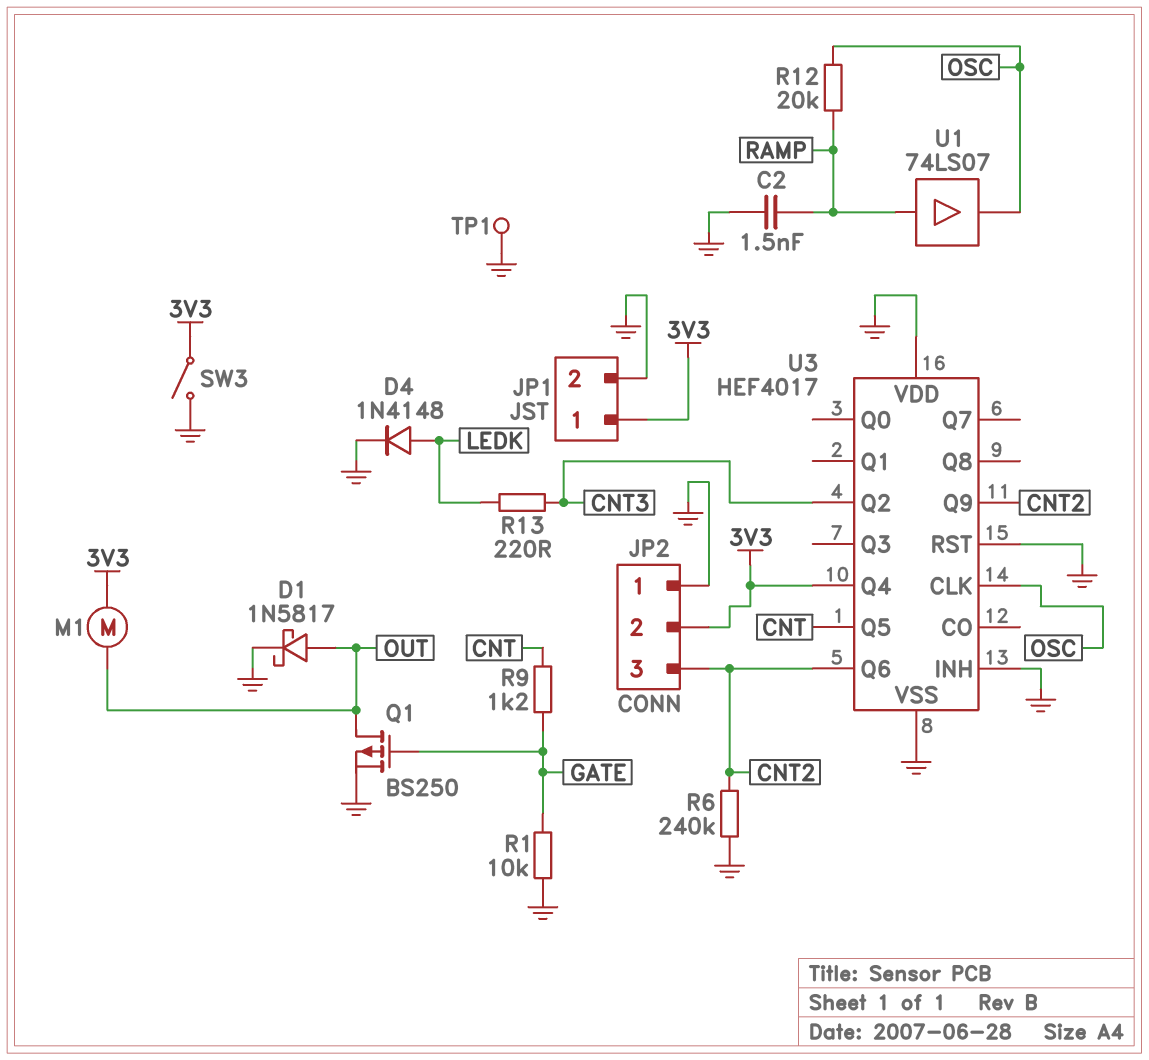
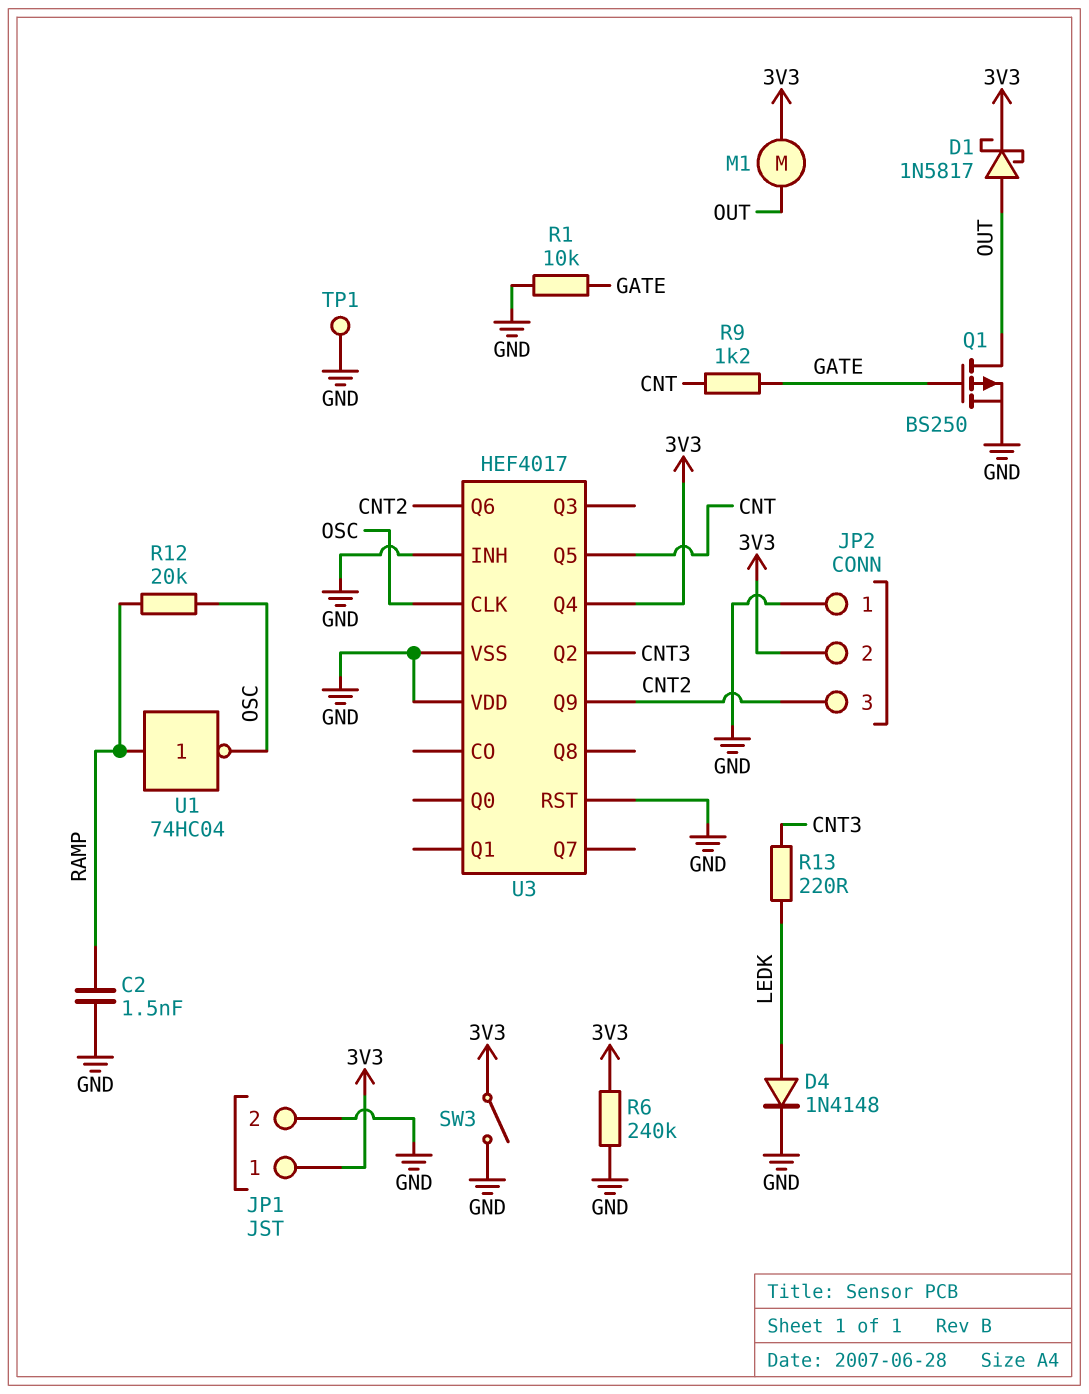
D1: schottky 1N5817 (A OUT, K GND) -> schottky 1N5817 (A OUT, K 3V3)
R6: 240k (CNT2, GND) -> 240k (3V3, GND)
U1: buffer 74LS07 (in RAMP, out OSC) -> NOT 74HC04 (in RAMP, out OSC)

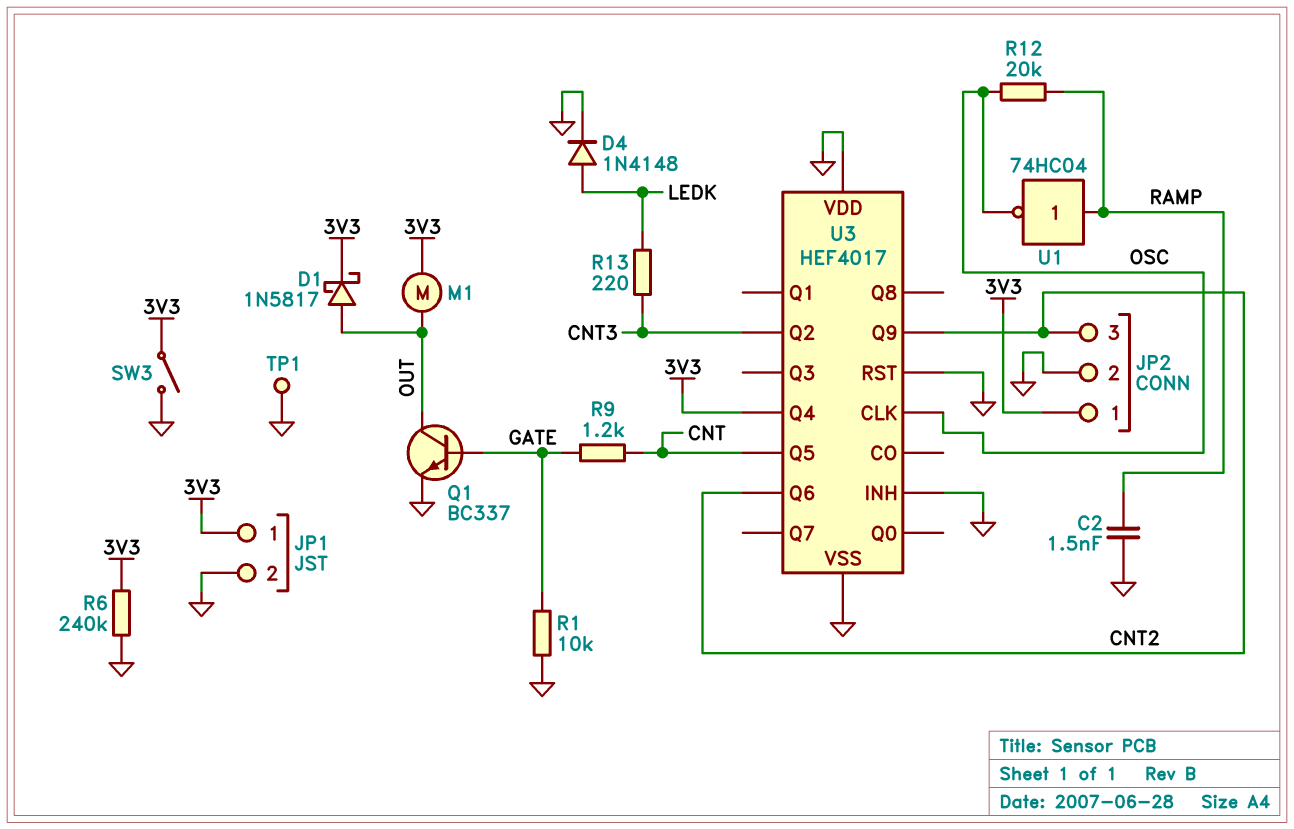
JP2 pin 1: GND -> 3V3
JP2 pin 2: 3V3 -> GND
Q1: PMOS BS250 (G GATE, D OUT, S GND) -> NPN BC337 (B GATE, C OUT, E GND)

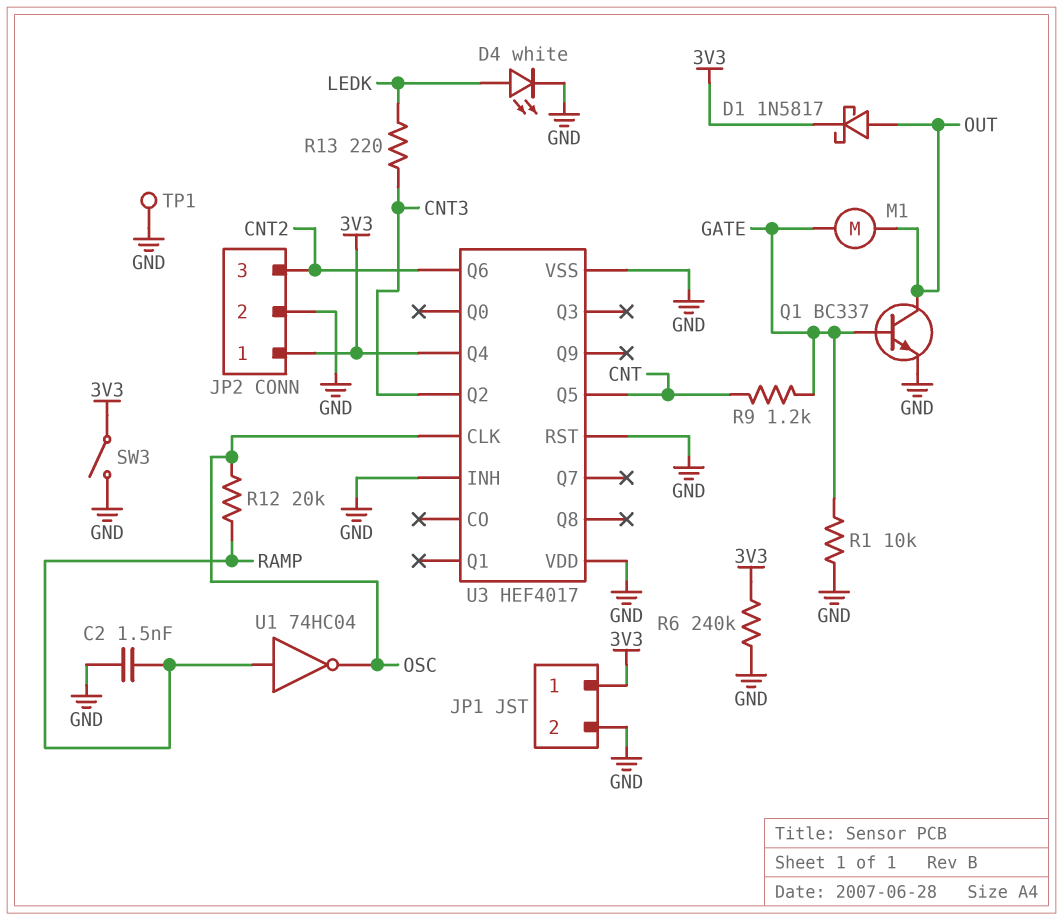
D4: diode 1N4148 (A LEDK, K GND) -> LED white (A LEDK, K GND)
M1: motor (3V3, OUT) -> motor (GATE, OUT)
U3 pin Q9: CNT2 -> none

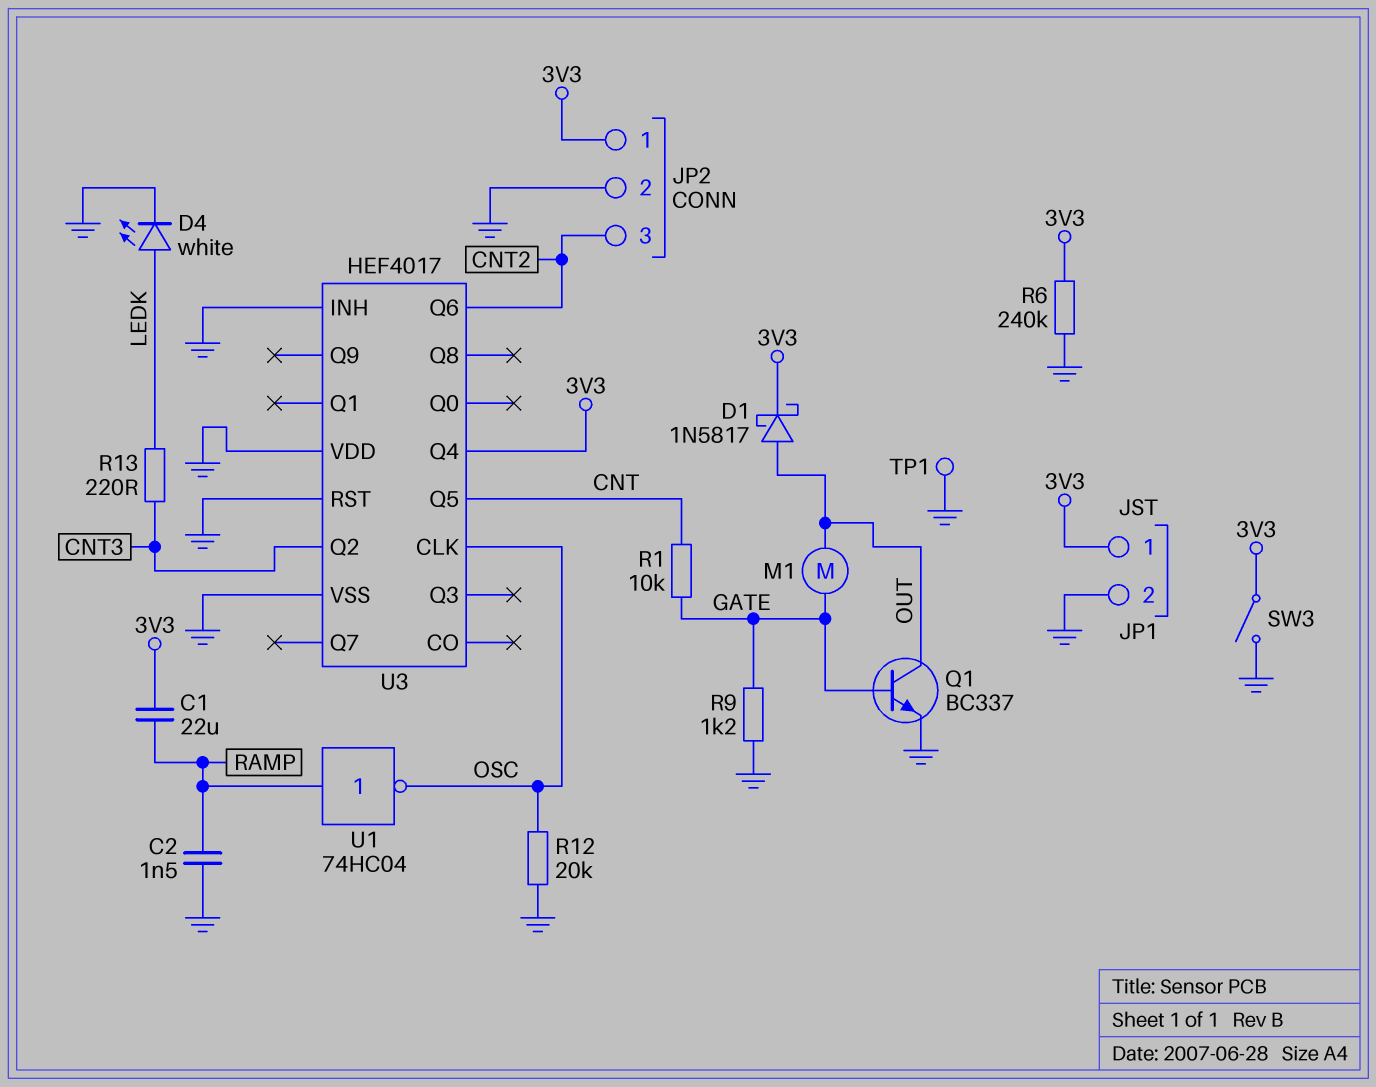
C1: none -> 22uF (3V3, RAMP)
R1: 10k (GATE, GND) -> 10k (CNT, GATE)
R9: 1.2k (CNT, GATE) -> 1.2k (GATE, GND)
R12: 20k (OSC, RAMP) -> 20k (GND, OSC)

